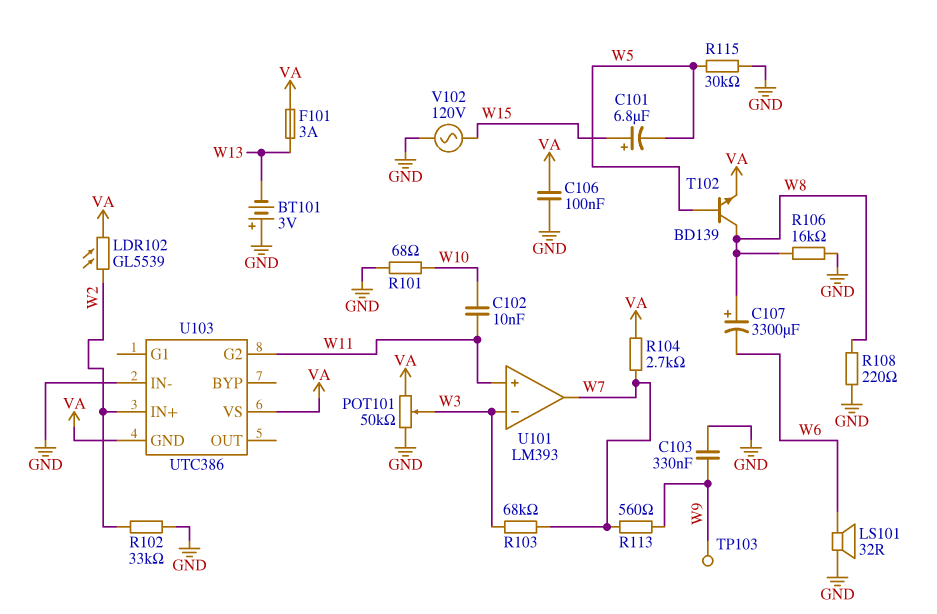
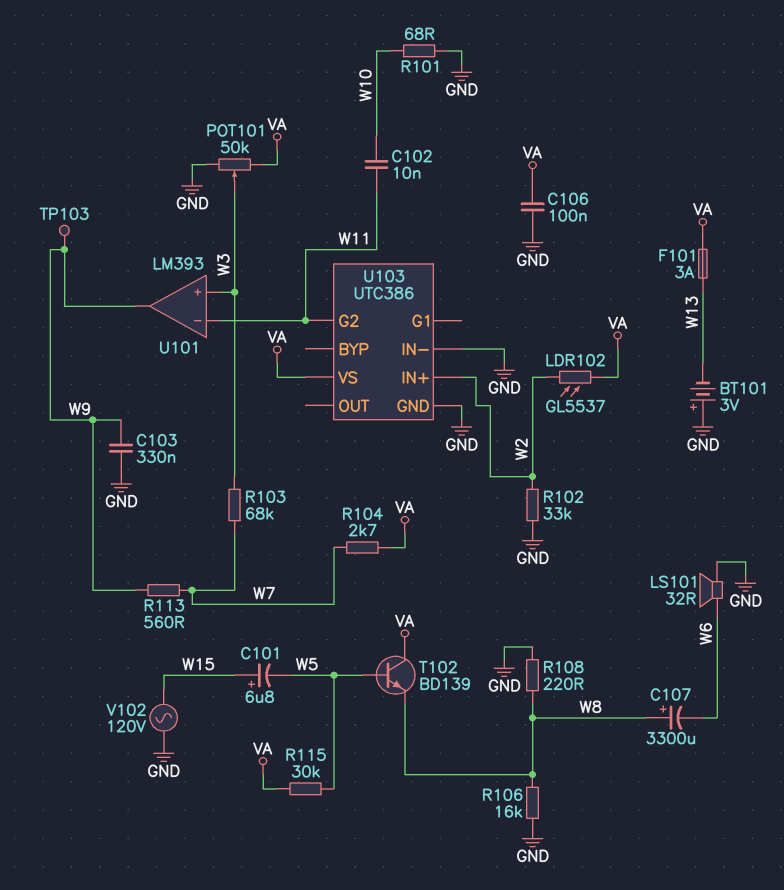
LDR102: GL5539 (VA, W2) -> GL5537 (VA, W2)
R115: 30k (GND, W5) -> 30k (VA, W5)
T102: NPN BD139 (B W5, C W8, E VA) -> NPN BD139 (B W5, C VA, E W8)
U101 pin in+: W11 -> W3
U101 pin in-: W3 -> W11
U101 pin out: W7 -> W9
U103 pin GND: VA -> GND

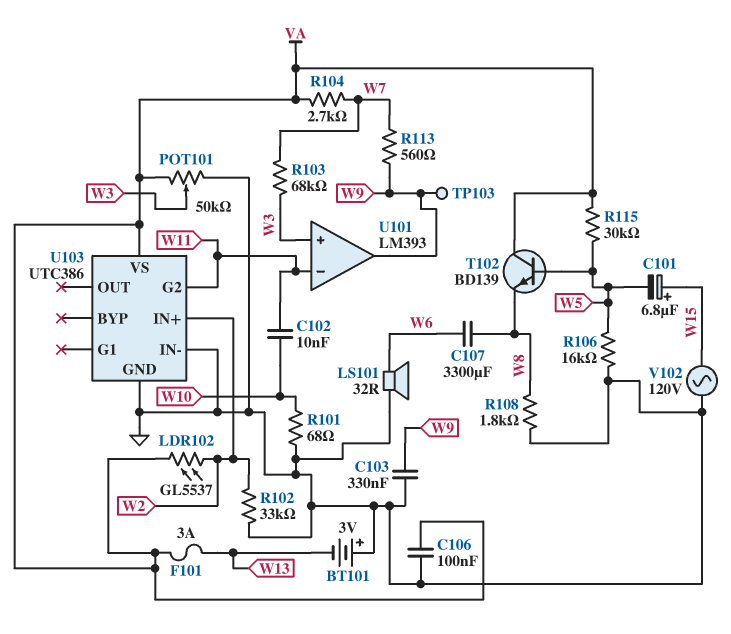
C107: 3300uF (plus W8, minus W6) -> 3300uF (W6, W8)
R106: 16k (GND, W8) -> 16k (GND, W5)
R108: 220 (GND, W8) -> 1.8k (GND, W8)

